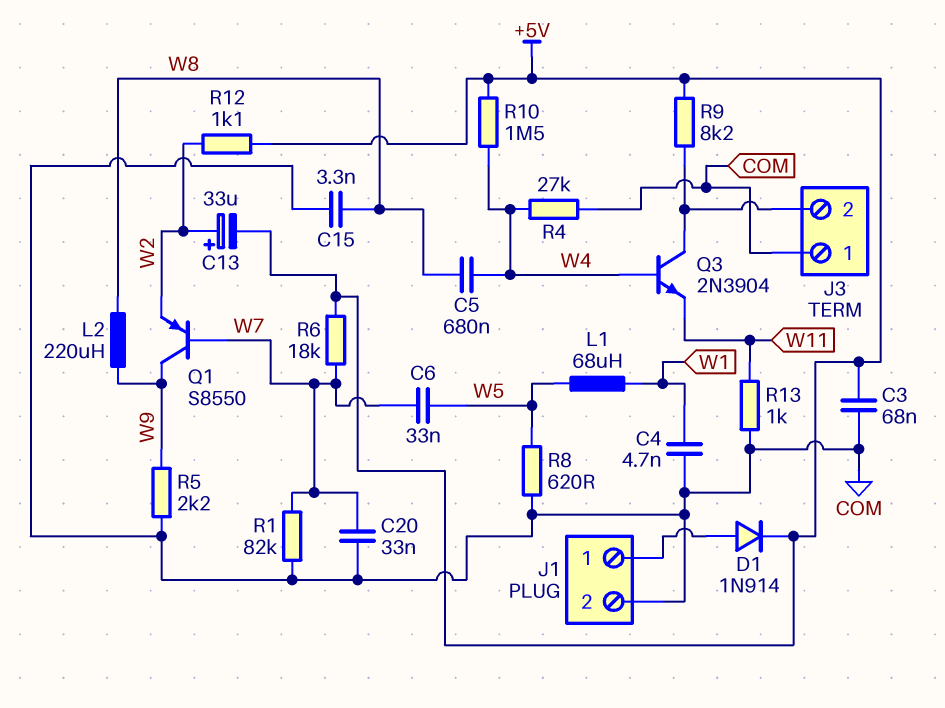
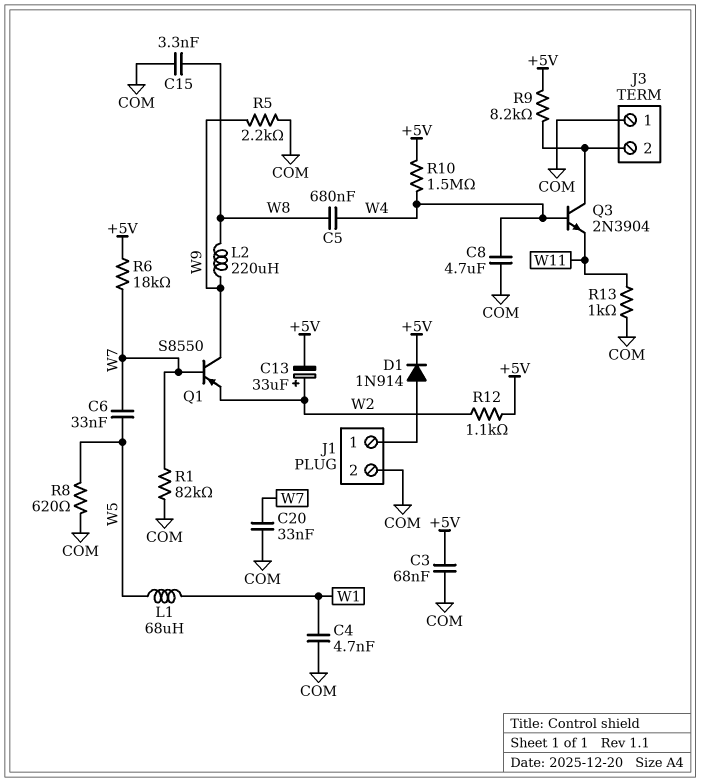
C8: none -> 4.7uF (COM, W4)
R4: 27k (COM, W4) -> none

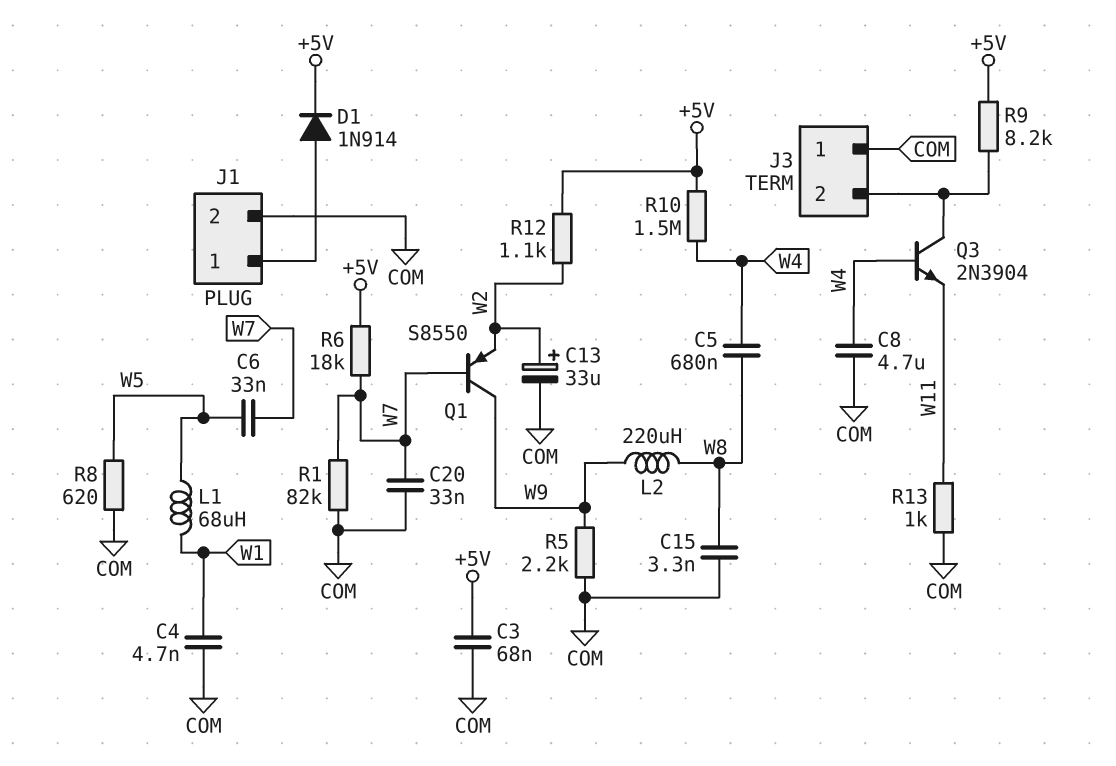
C13: 33uF (plus W2, minus +5V) -> 33uF (plus W2, minus COM)

